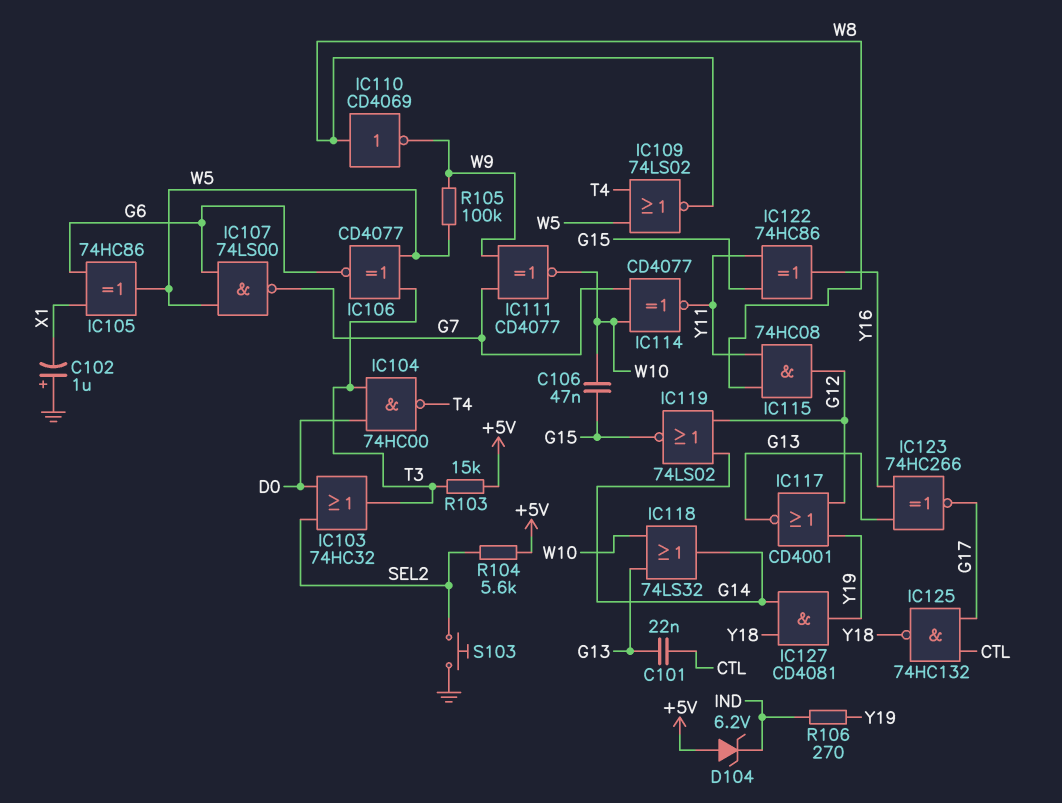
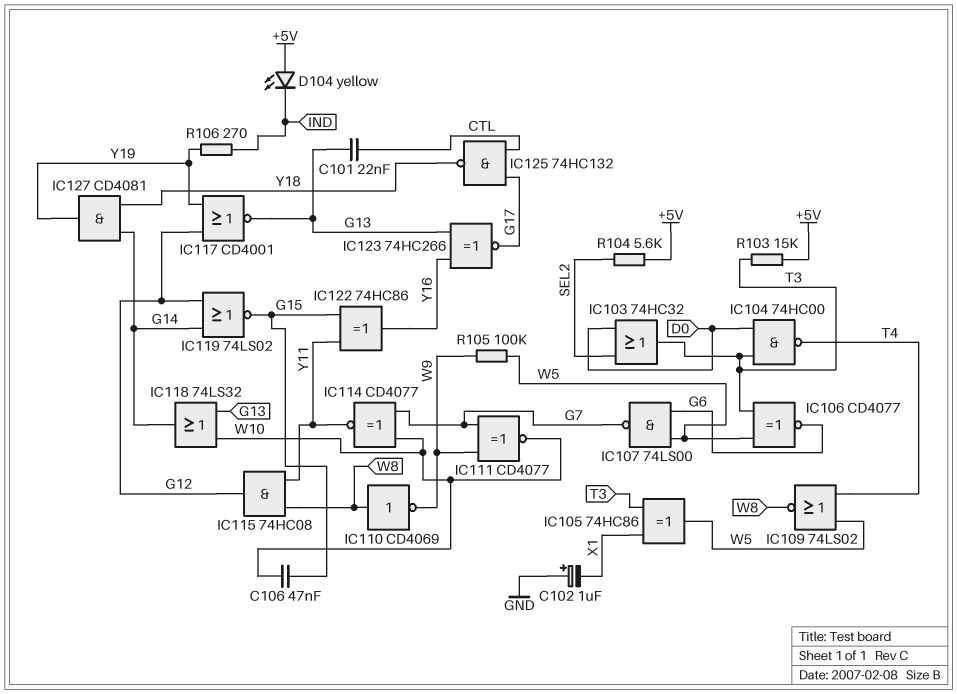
D104: zener 6.2V (A +5V, K IND) -> LED yellow (A +5V, K IND)
IC105: XOR 74HC86 (in G6, in X1, out W5) -> XOR 74HC86 (in T3, in X1, out W5)
S103: button (GND, SEL2) -> none

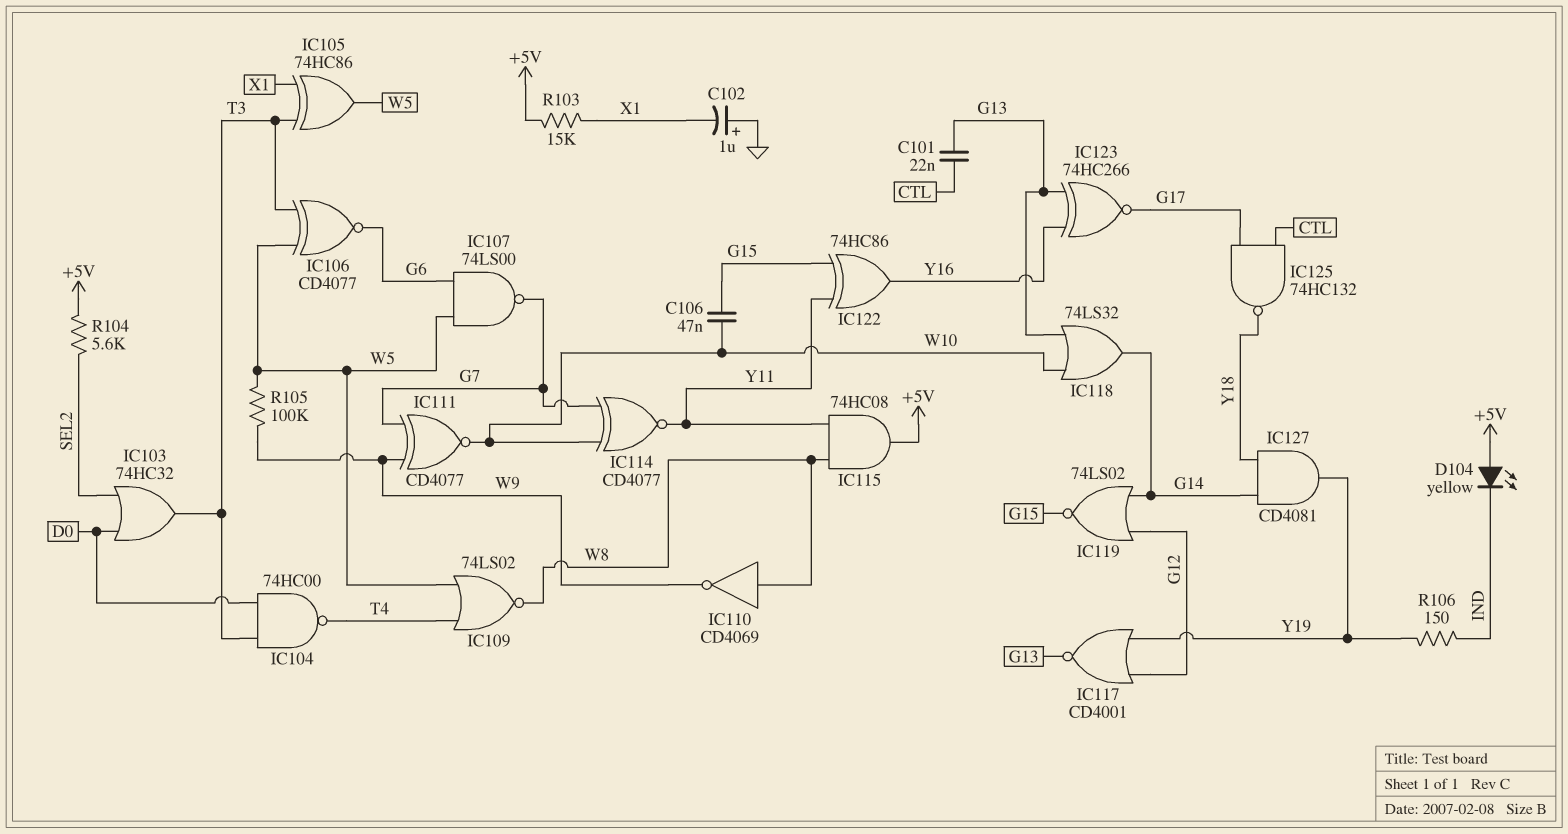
IC115: AND 74HC08 (in W8, in Y11, out G12) -> AND 74HC08 (in W8, in Y11, out +5V)
R103: 15k (+5V, T3) -> 15k (+5V, X1)
R106: 270 (IND, Y19) -> 150 (IND, Y19)

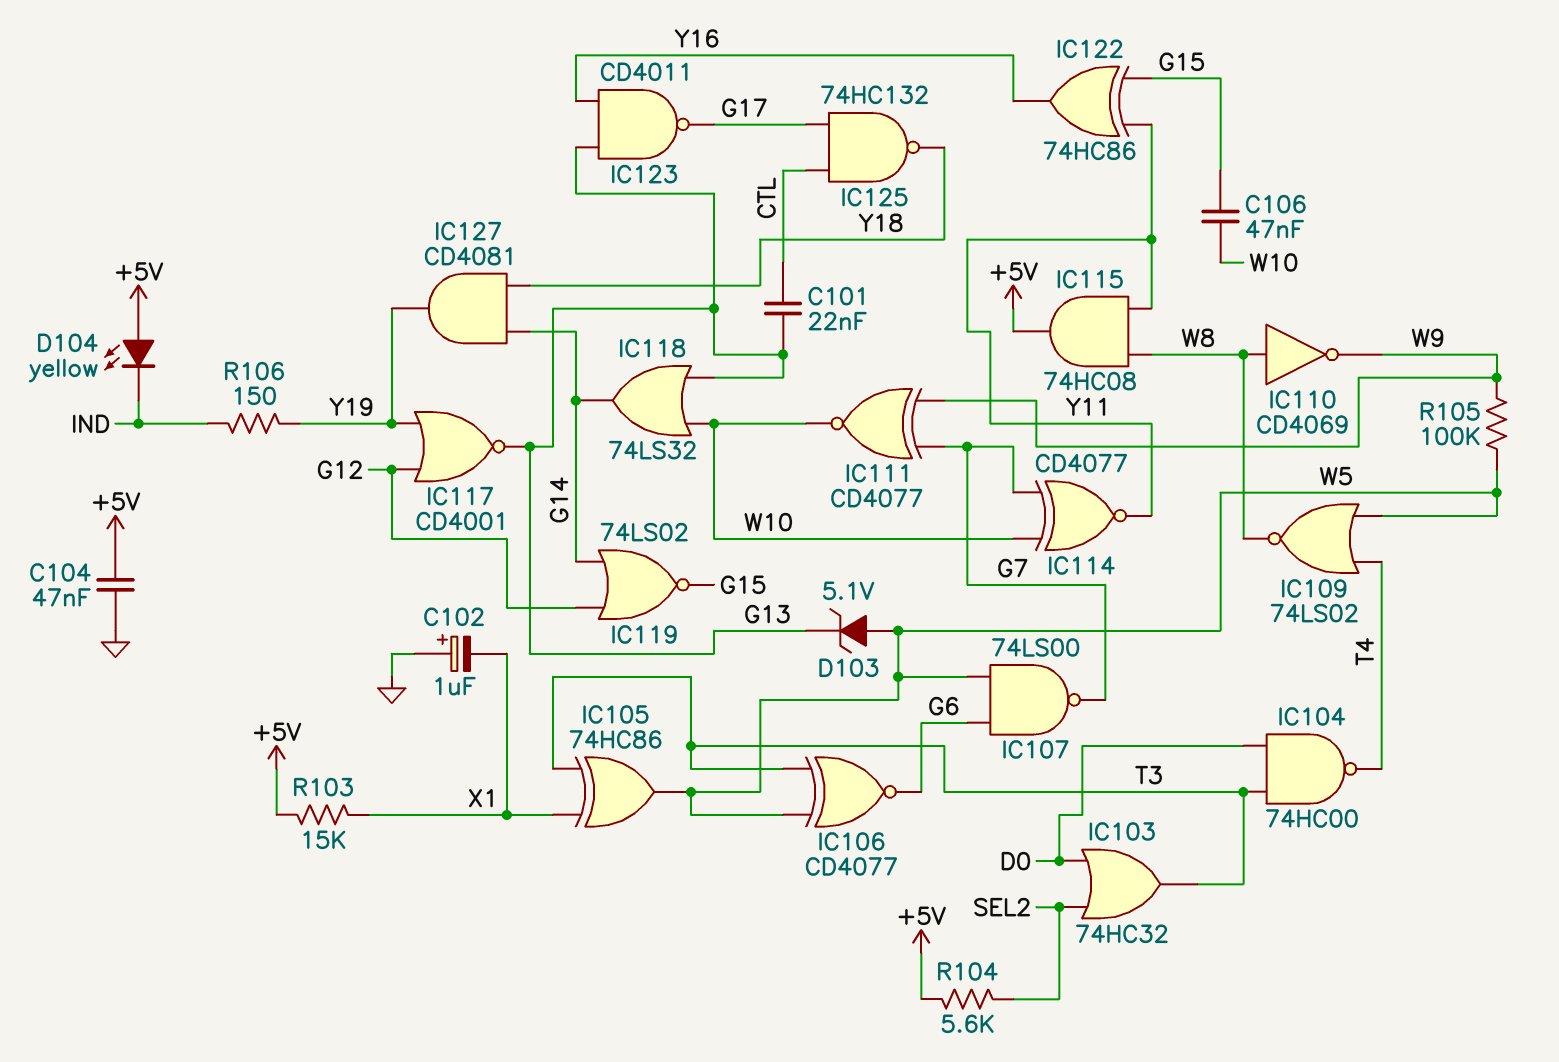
C104: none -> 47nF (+5V, GND)
D103: none -> zener 5.1V (A W5, K G13)
IC123: XNOR 74HC266 (in G13, in Y16, out G17) -> NAND CD4011 (in G13, in Y16, out G17)

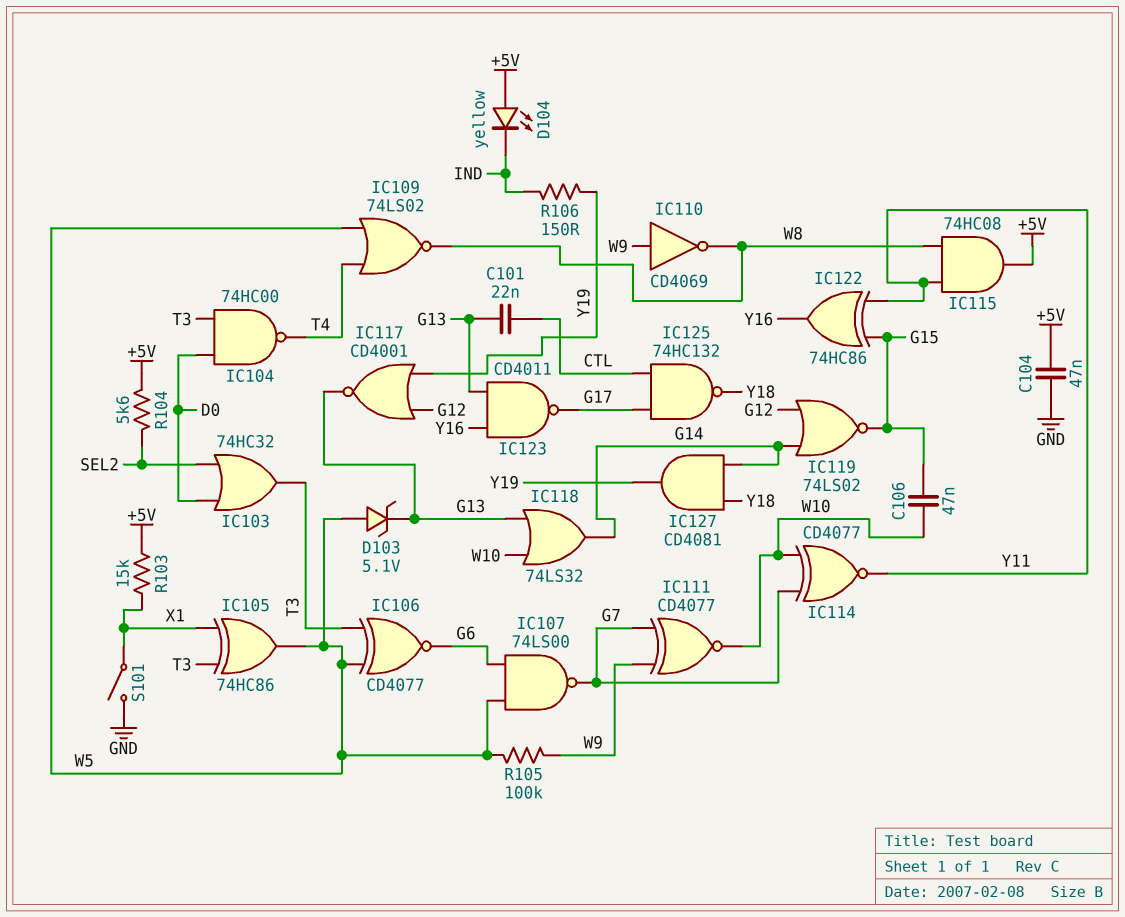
C102: 1uF (plus GND, minus X1) -> none
IC110: NOT CD4069 (in W8, out W9) -> NOT CD4069 (in W9, out W8)
S101: none -> switch (GND, X1)

